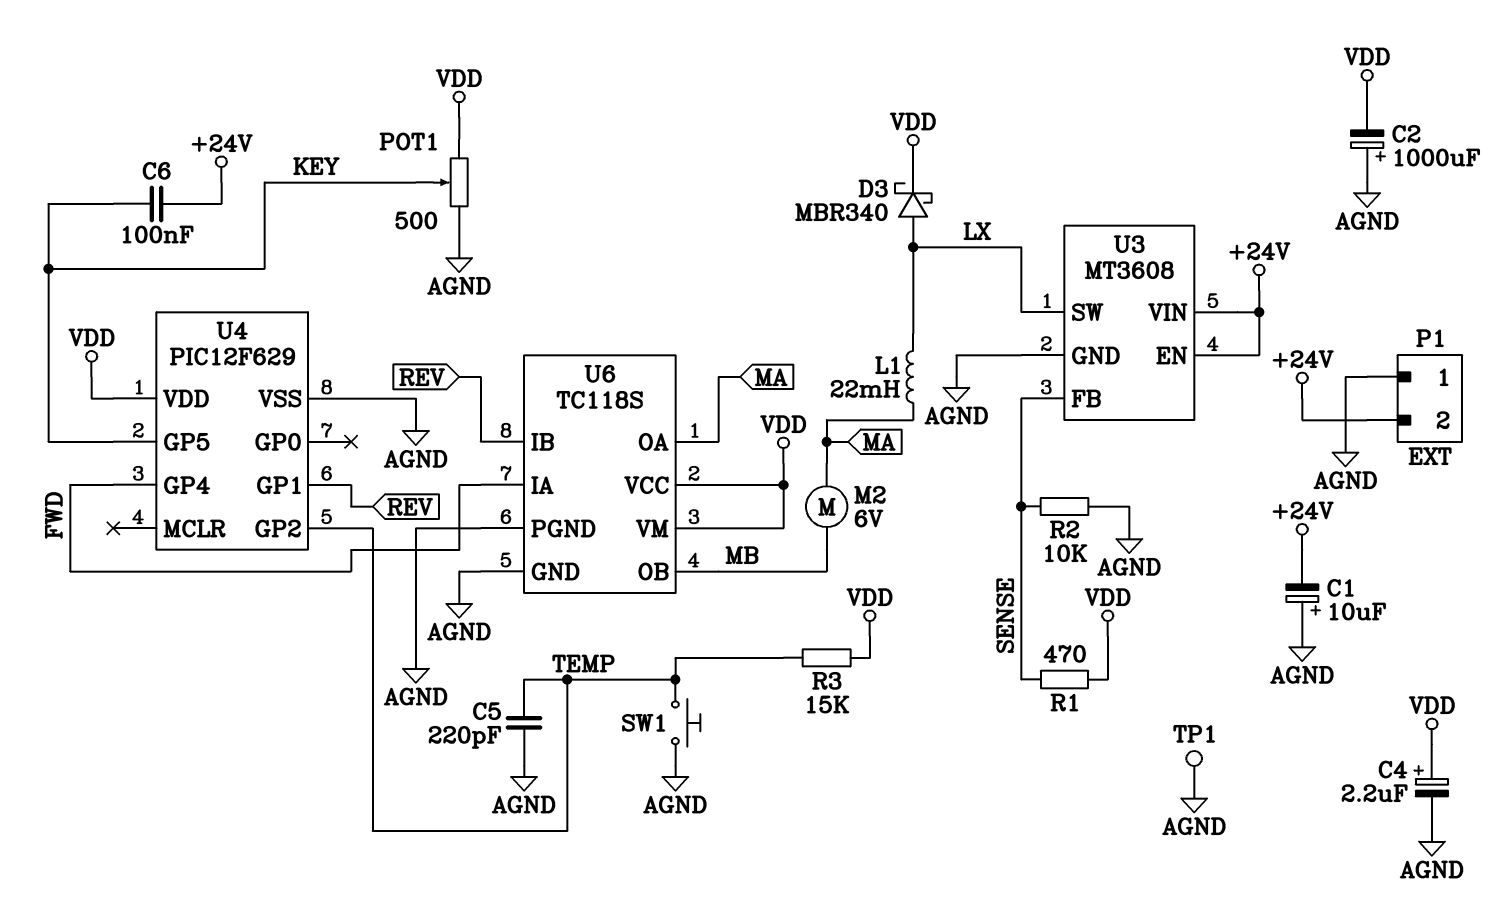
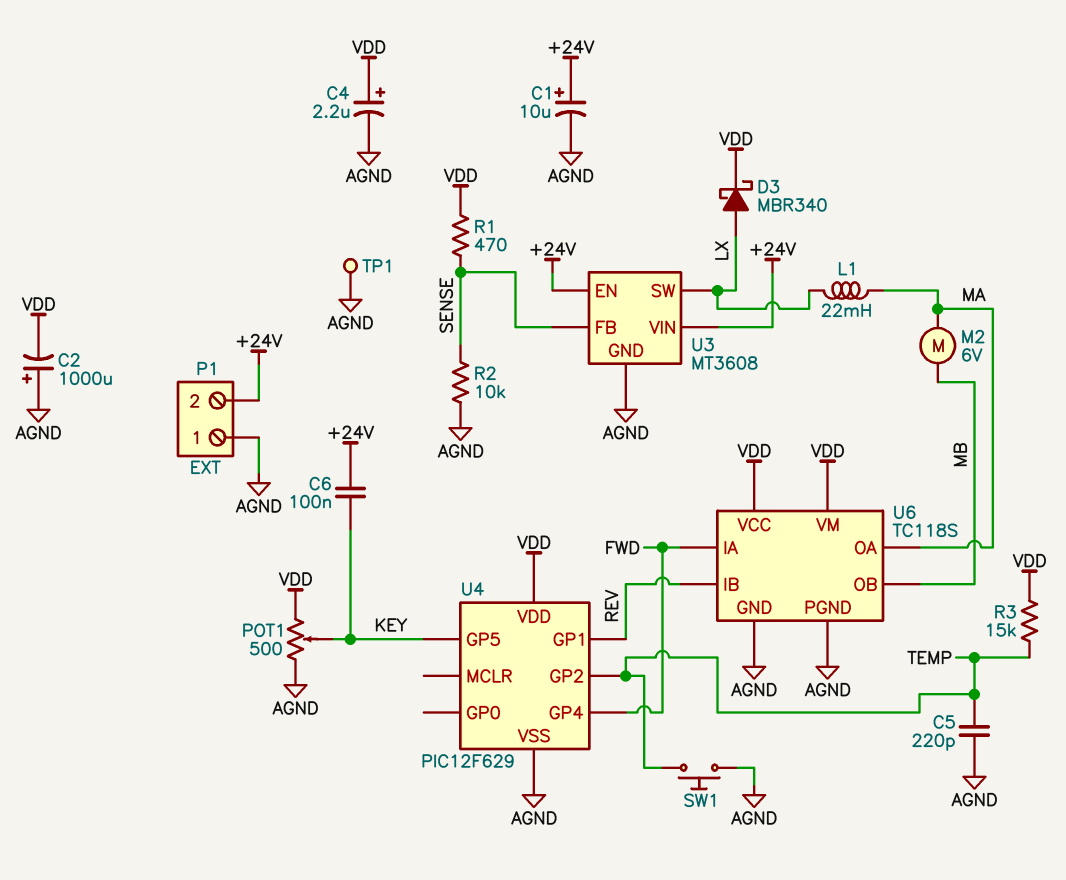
C1: 10uF (plus AGND, minus +24V) -> 10uF (plus +24V, minus AGND)

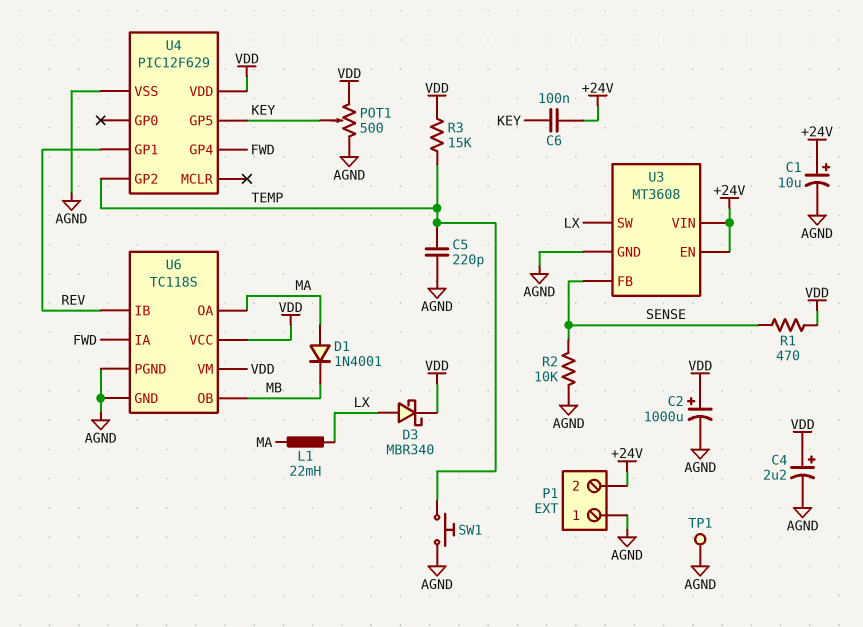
C2: 1000uF (plus AGND, minus VDD) -> 1000uF (plus VDD, minus AGND)
D1: none -> diode 1N4001 (A MA, K MB)
M2: motor 6V (MA, MB) -> none

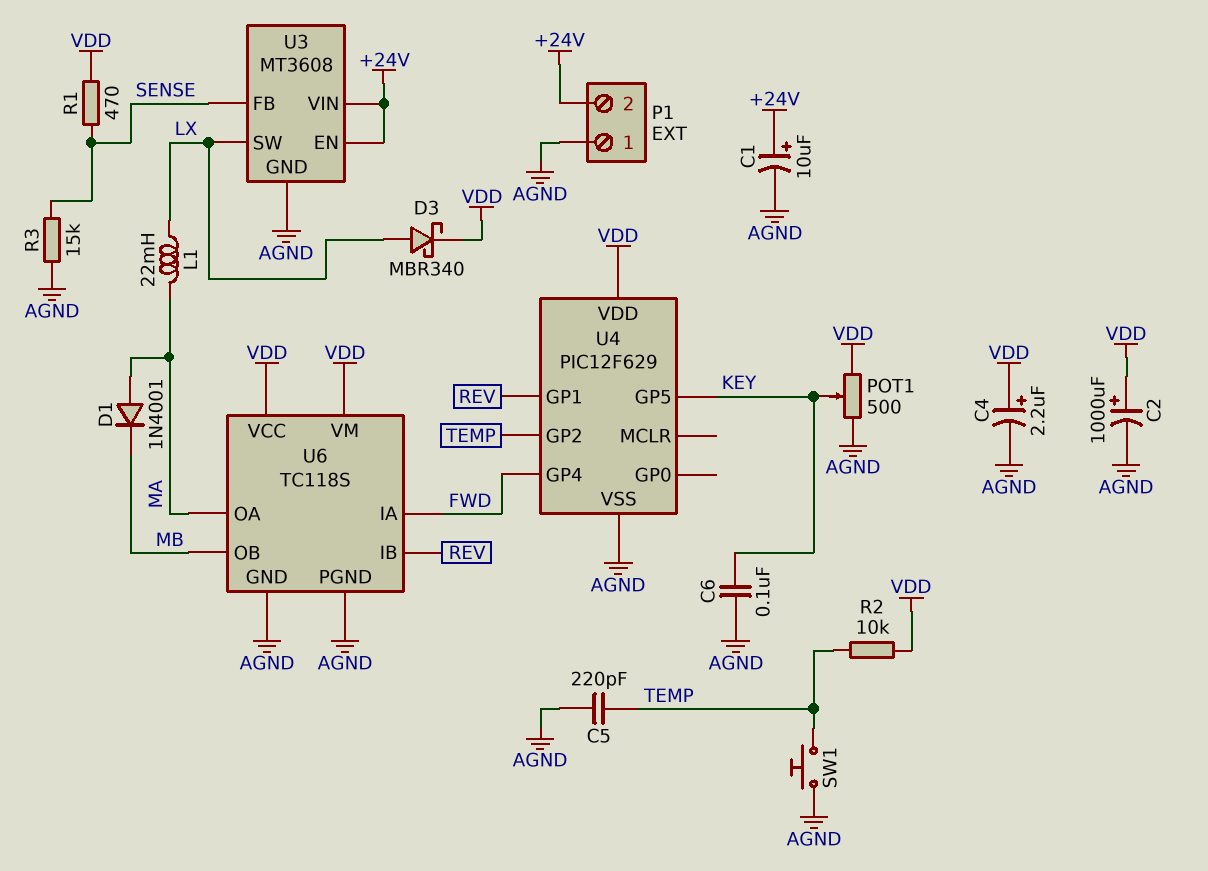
C6: 100nF (+24V, KEY) -> 100nF (AGND, KEY)
R2: 10k (AGND, SENSE) -> 10k (TEMP, VDD)
R3: 15k (TEMP, VDD) -> 15k (AGND, SENSE)
TP1: test point (AGND) -> none

